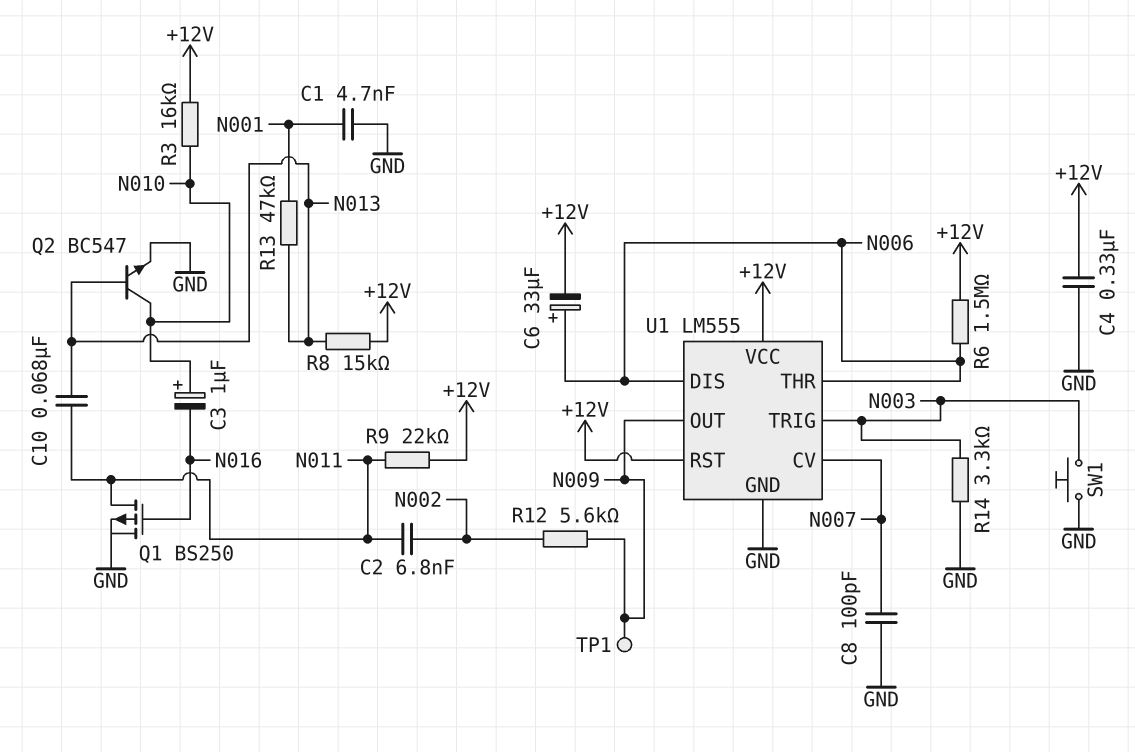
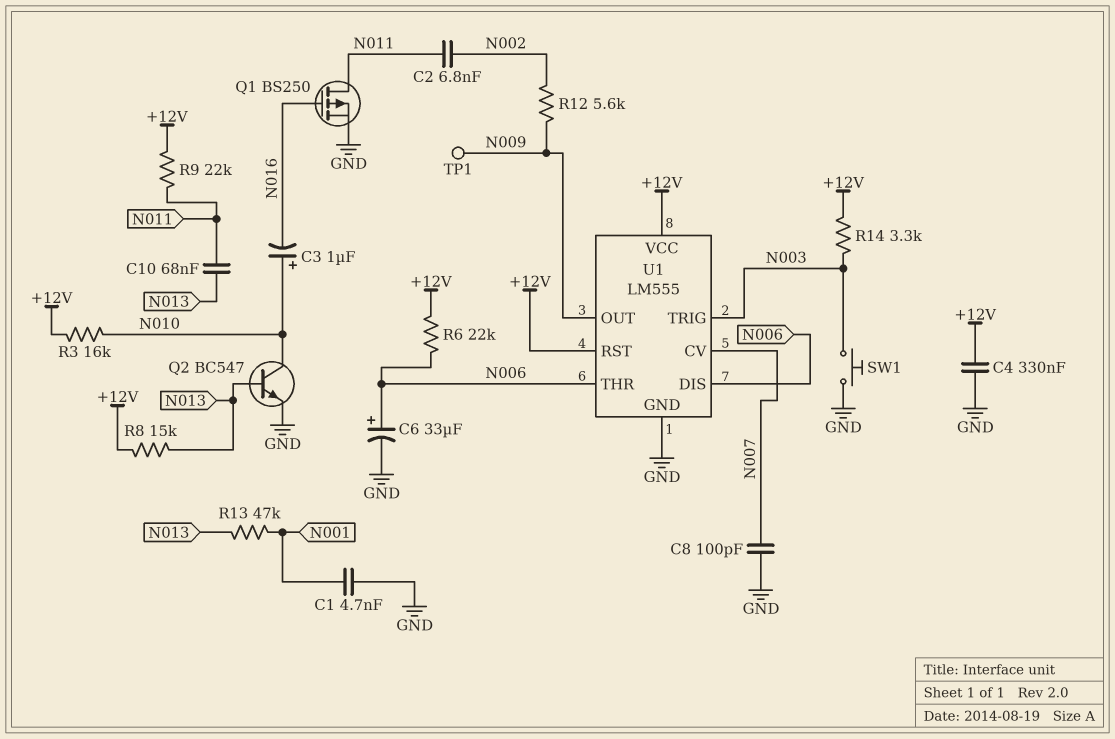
C6: 33uF (plus N006, minus +12V) -> 33uF (plus N006, minus GND)
R6: 1.5M (+12V, N006) -> 22k (+12V, N006)
R14: 3.3k (GND, N003) -> 3.3k (+12V, N003)

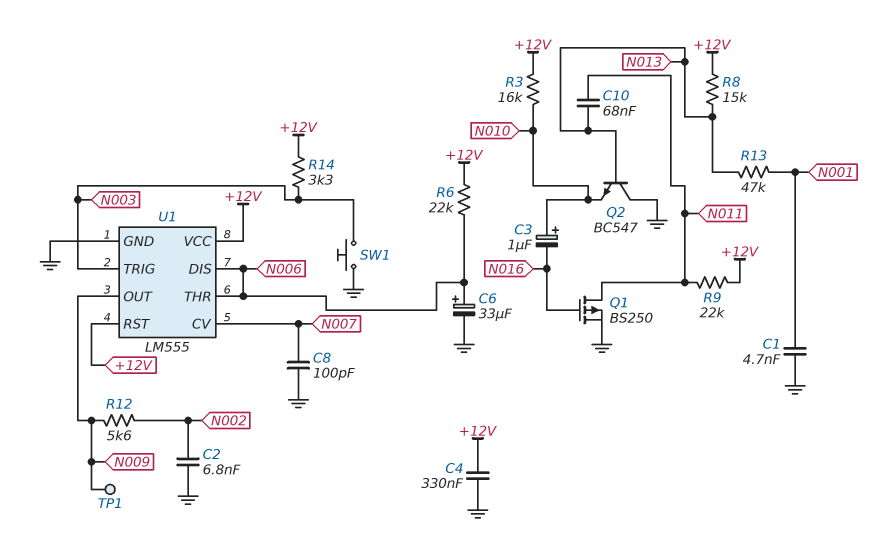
C2: 6.8nF (N002, N011) -> 6.8nF (GND, N002)
Q2: NPN BC547 (B N013, C N010, E GND) -> NPN BC547 (B N013, C GND, E N010)

